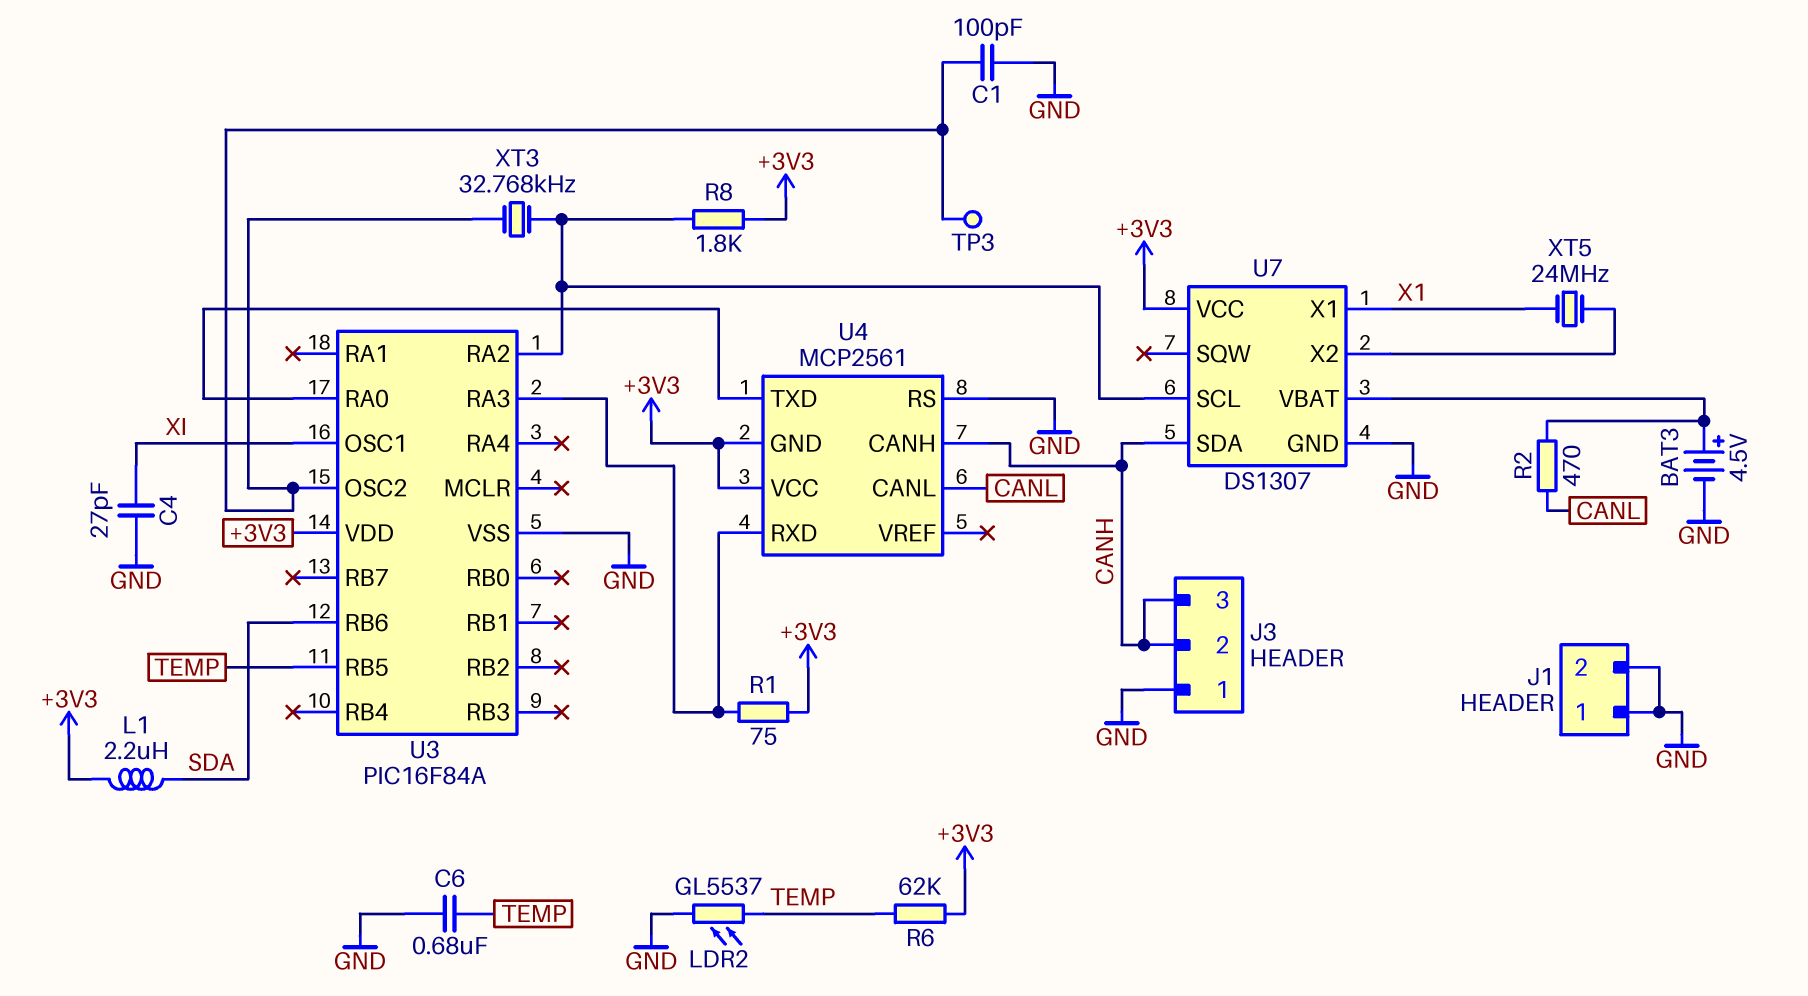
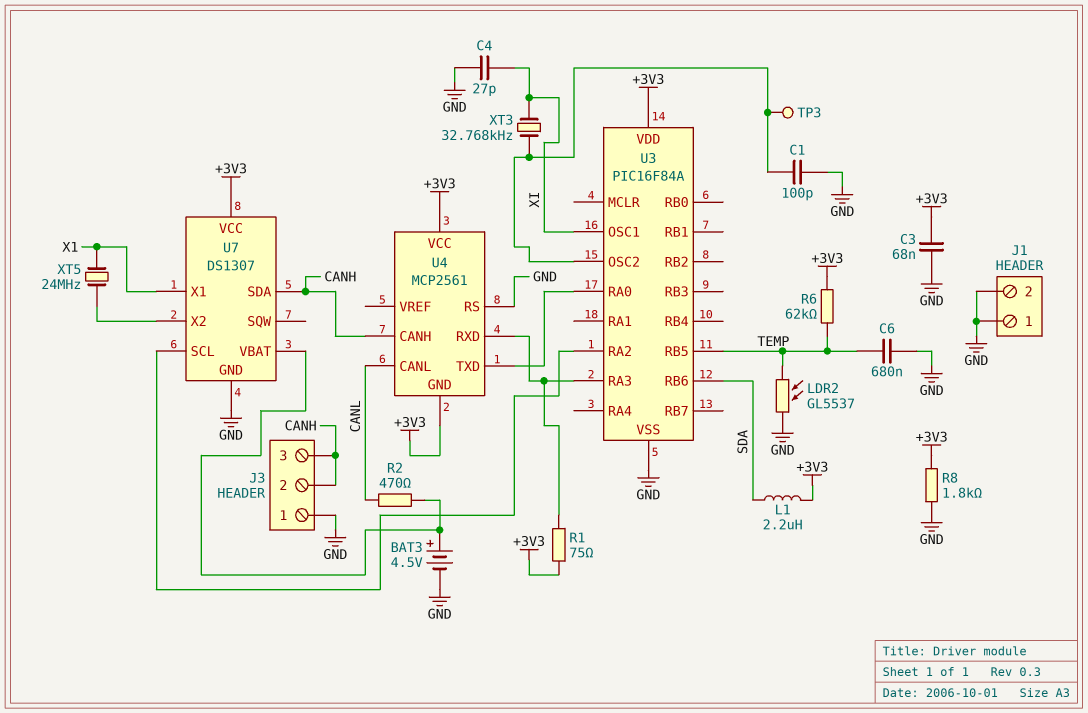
C3: none -> 68nF (+3V3, GND)
R8: 1.8k (+3V3, U3/RA2) -> 1.8k (+3V3, GND)
XT3: 32.768kHz (U3/OSC2, U3/RA2) -> 32.768kHz (U3/OSC2, XI)

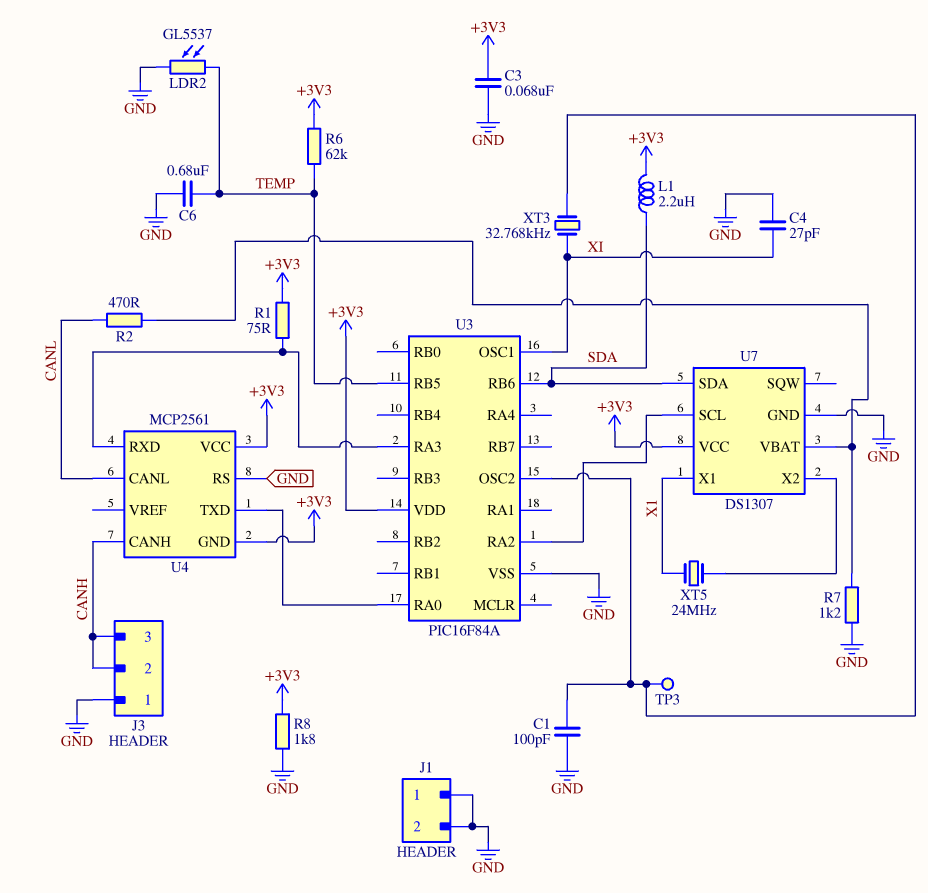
BAT3: 4.5V (plus U7/VBAT, minus GND) -> none
R7: none -> 1.2k (GND, U7/VBAT)
U7 pin SDA: CANH -> SDA

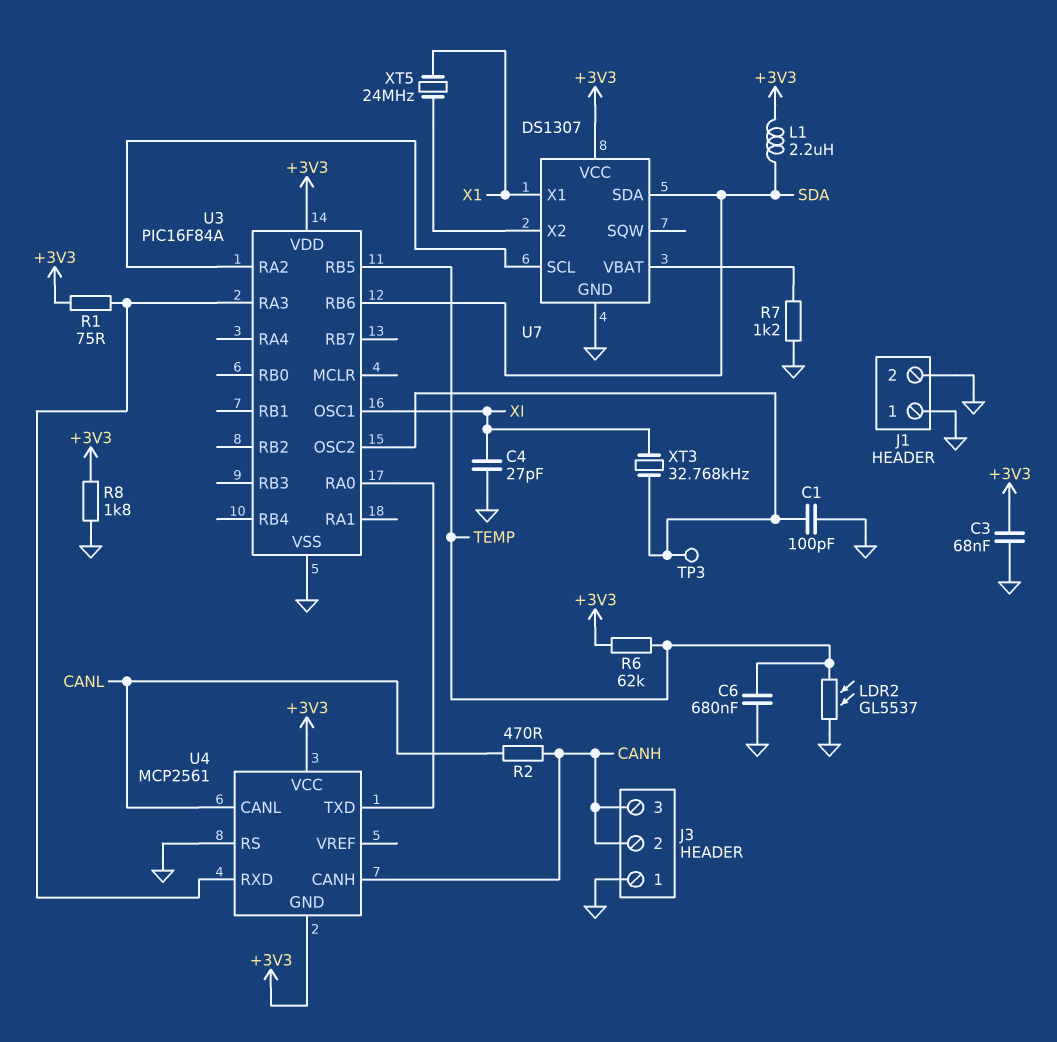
R2: 470 (CANL, U7/VBAT) -> 470 (CANH, CANL)

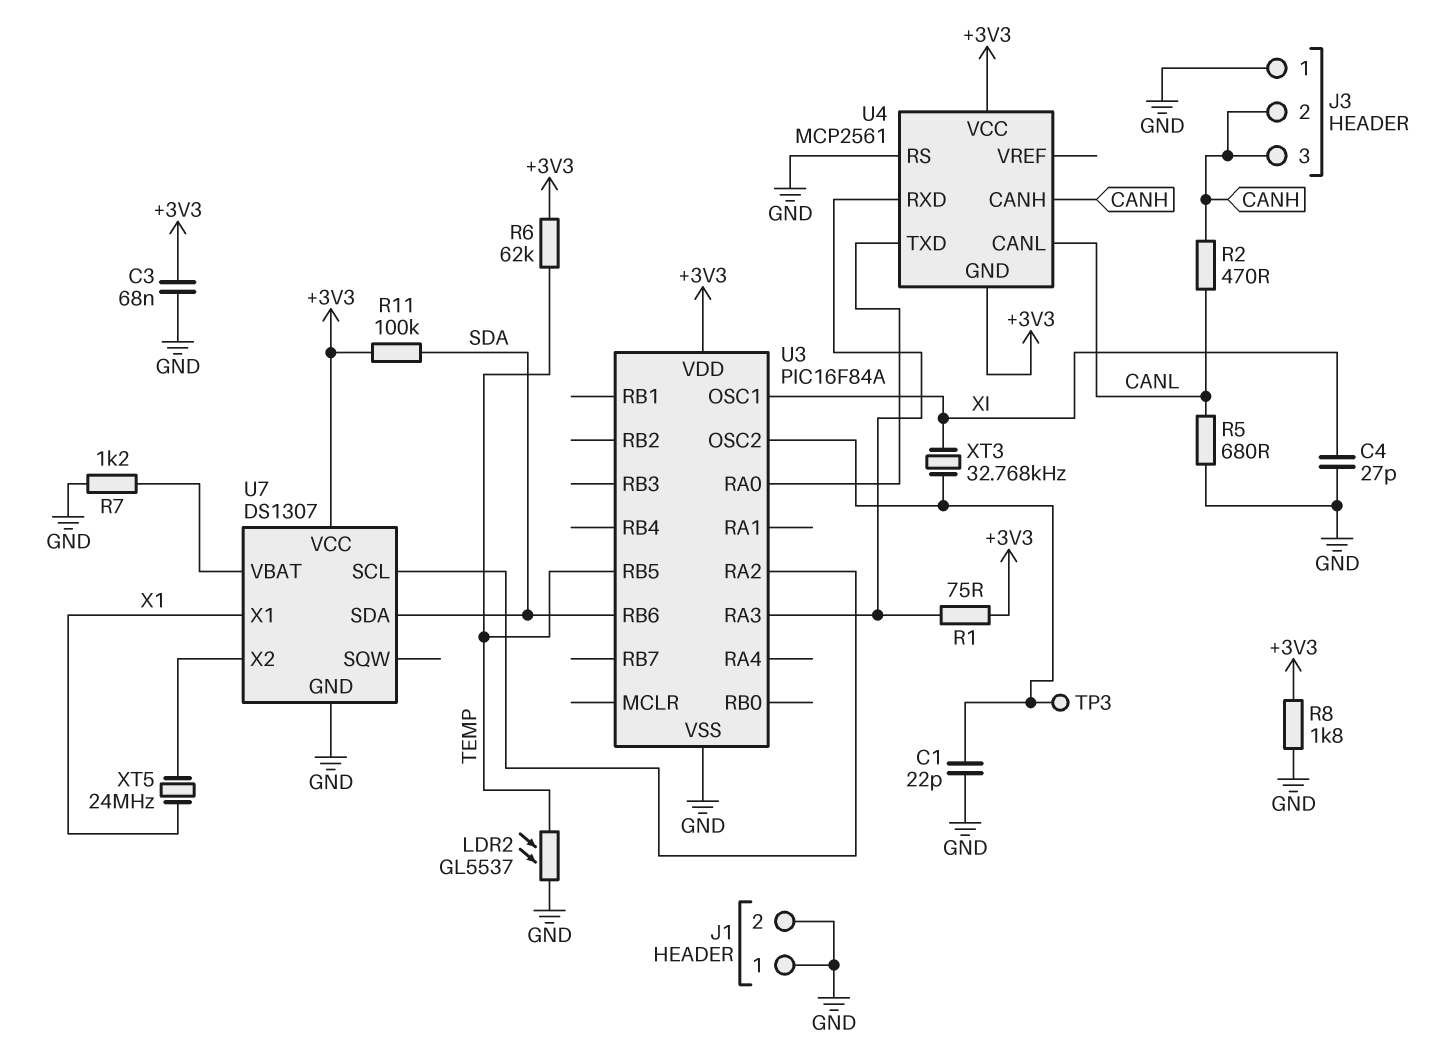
C1: 100pF (GND, U3/OSC2) -> 22pF (GND, U3/OSC2)
C6: 680nF (GND, TEMP) -> none
L1: 2.2uH (+3V3, SDA) -> none
R5: none -> 680 (CANL, GND)
R11: none -> 100k (+3V3, SDA)

